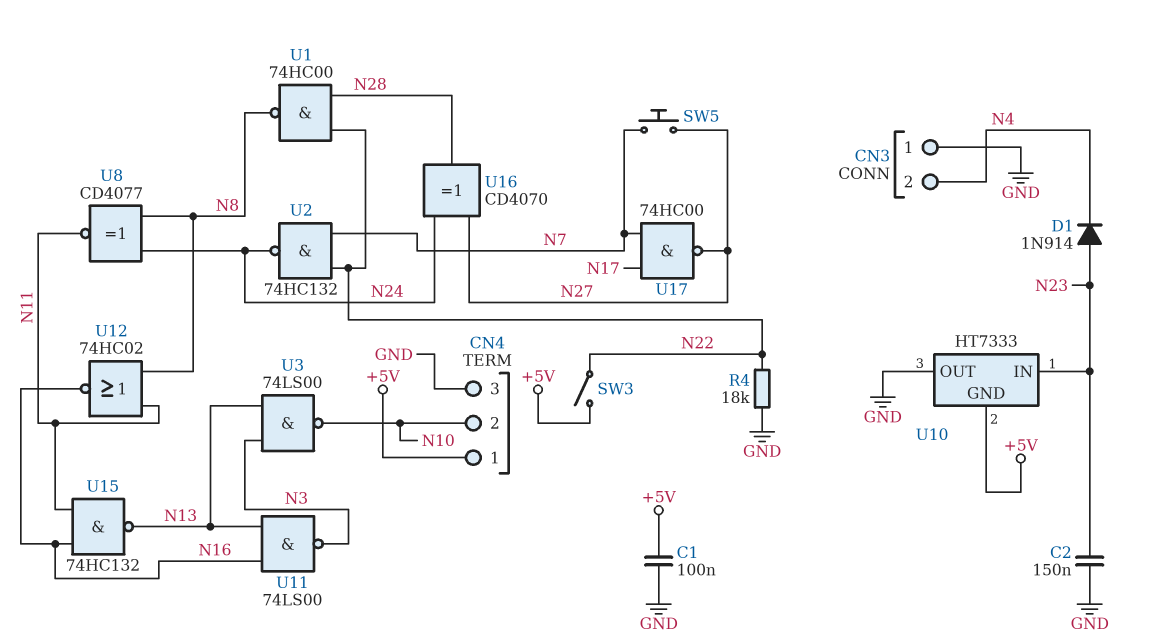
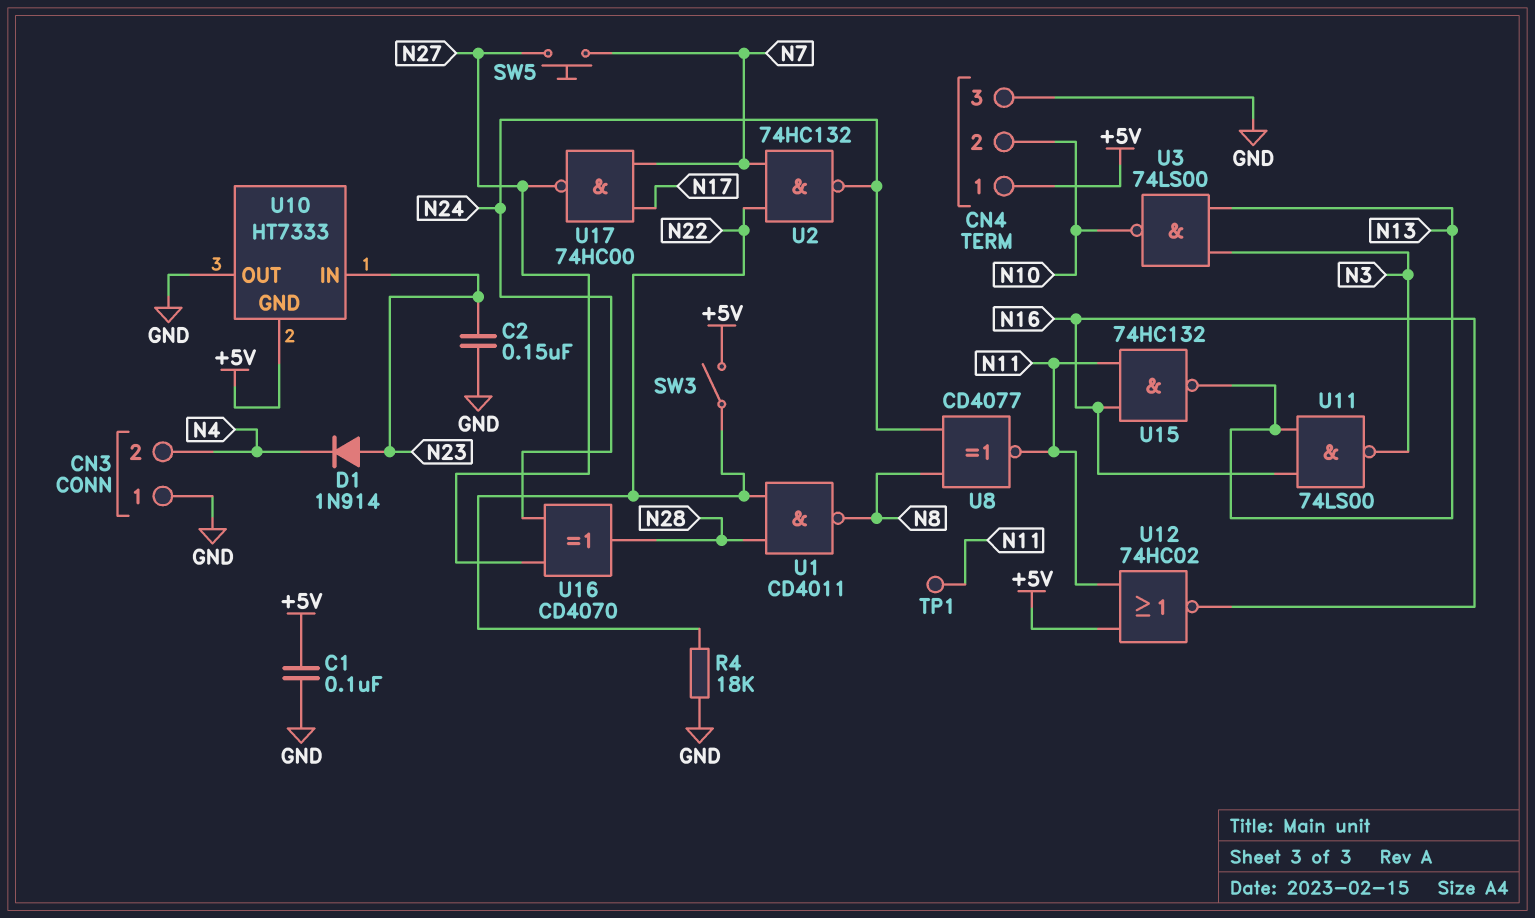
TP1: none -> test point (N11)
U1: NAND 74HC00 (in N22, in N28, out N8) -> NAND CD4011 (in N22, in N28, out N8)
U12: NOR 74HC02 (in N8, in N11, out N16) -> NOR 74HC02 (in +5V, in N11, out N16)

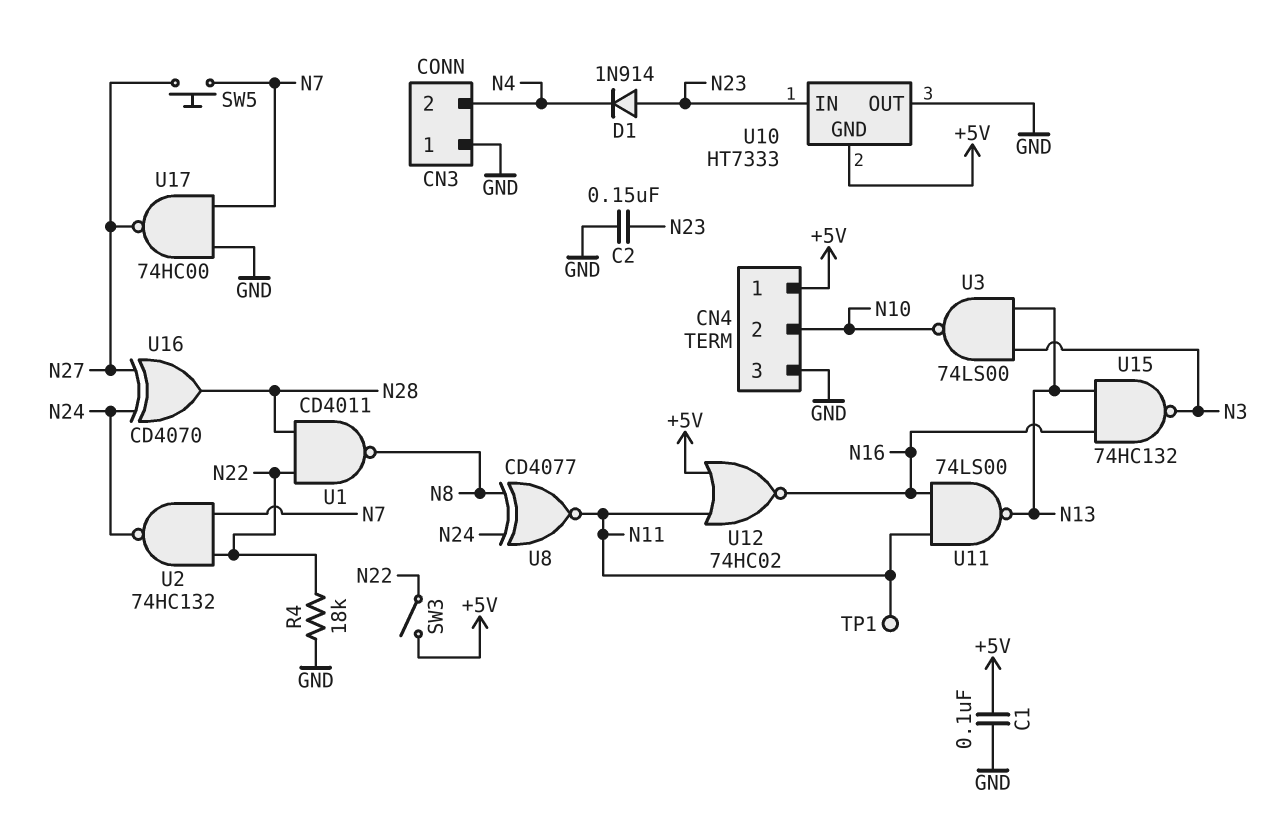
U11: NAND 74LS00 (in N13, in N16, out N3) -> NAND 74LS00 (in N11, in N16, out N13)
U15: NAND 74HC132 (in N11, in N16, out N13) -> NAND 74HC132 (in N13, in N16, out N3)
U17: NAND 74HC00 (in N7, in N17, out N27) -> NAND 74HC00 (in GND, in N7, out N27)

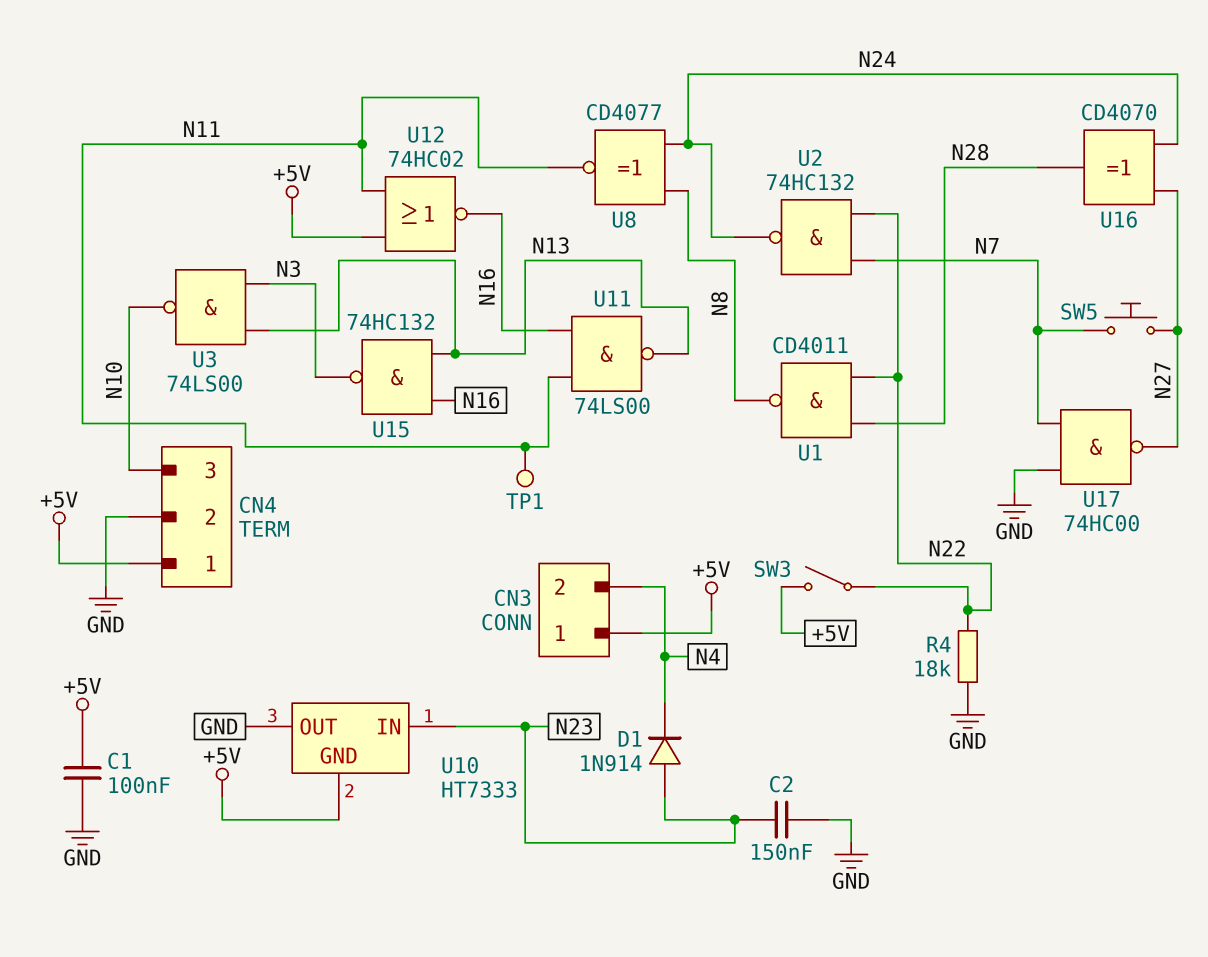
CN3 pin 1: GND -> +5V
CN4 pin 2: N10 -> GND
CN4 pin 3: GND -> N10

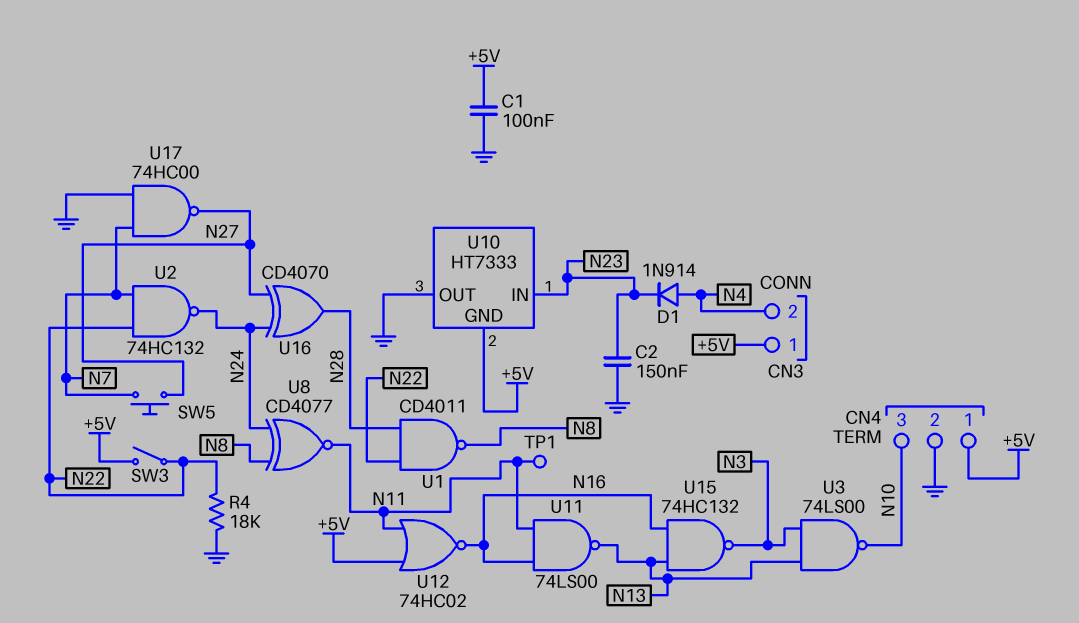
D1: diode 1N914 (A N23, K N4) -> diode 1N914 (A N4, K N23)

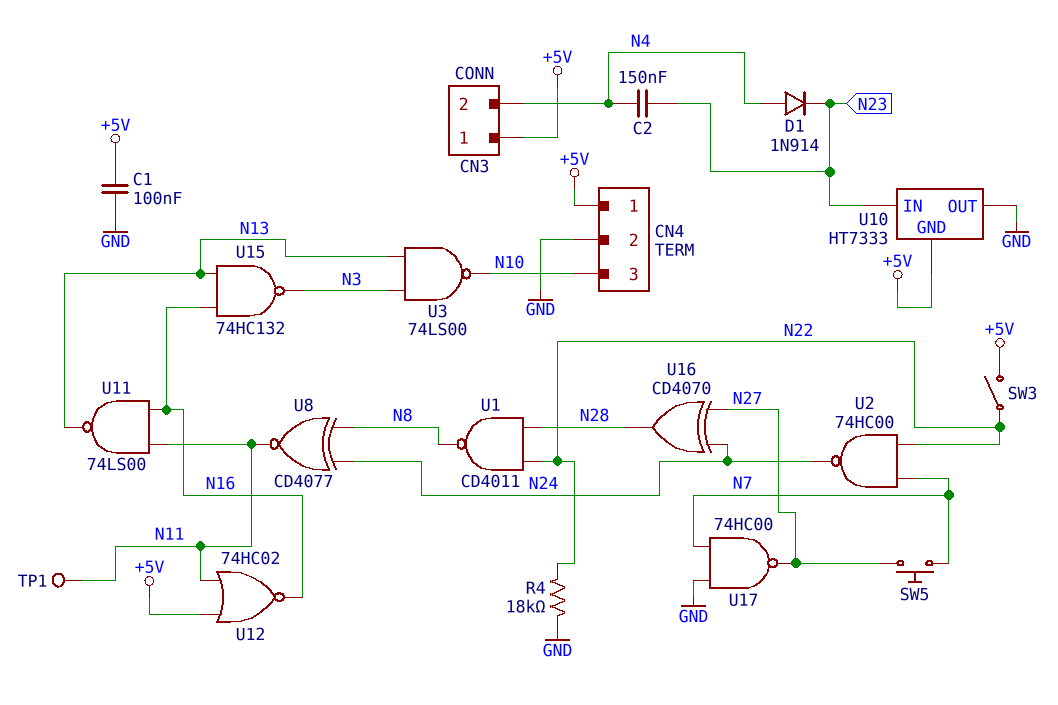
C2: 150nF (GND, N23) -> 150nF (N4, N23)
U2: NAND 74HC132 (in N7, in N22, out N24) -> NAND 74HC00 (in N7, in N22, out N24)

